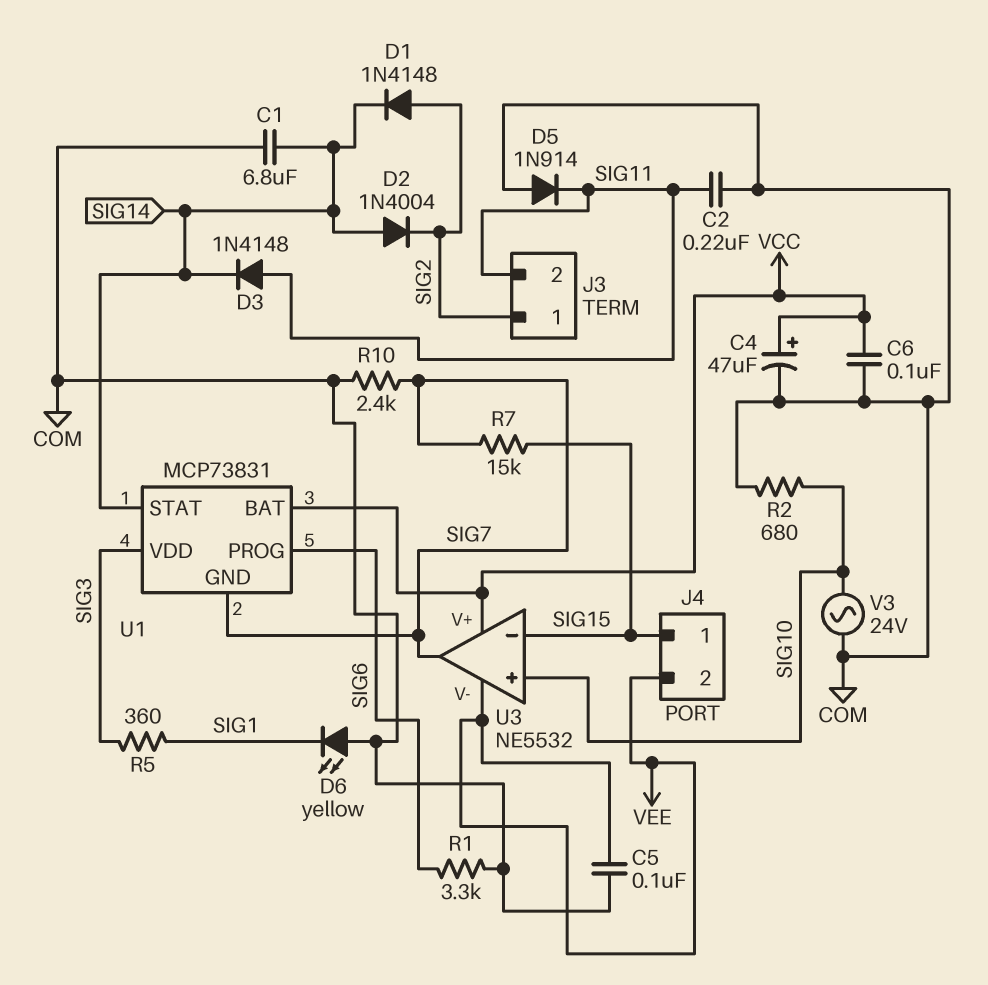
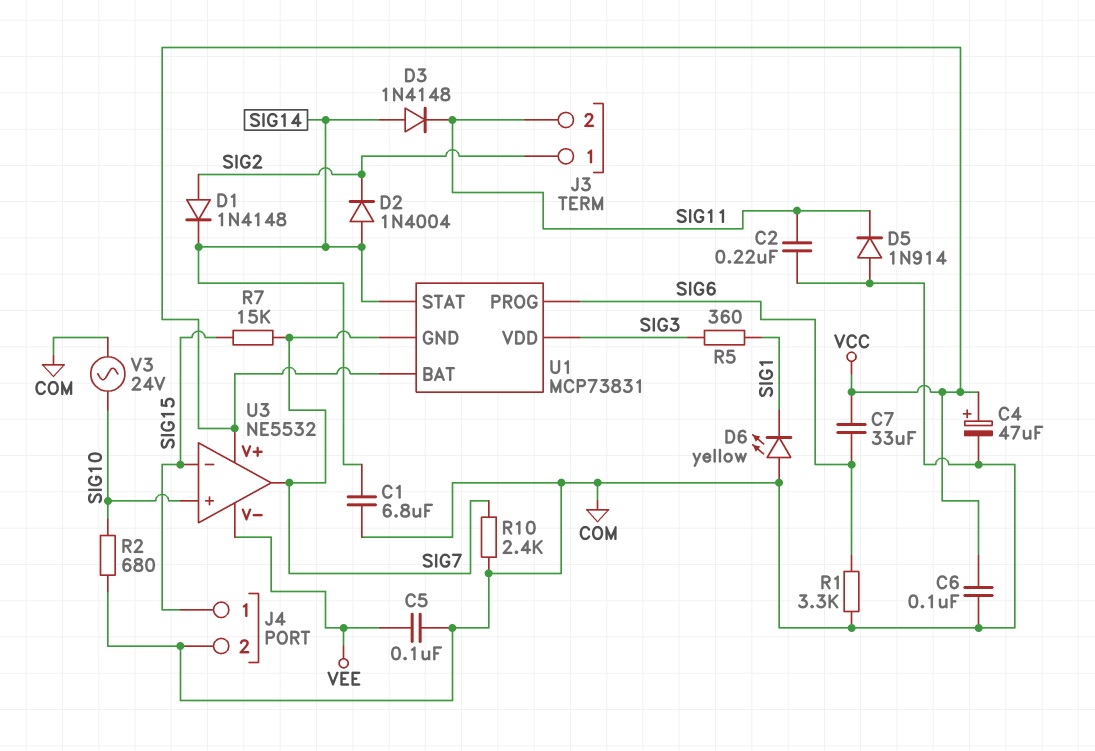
C7: none -> 33uF (SIG6, VCC)
D3: diode 1N4148 (A SIG11, K SIG14) -> diode 1N4148 (A SIG14, K SIG11)
J4 pin 2: VEE -> COM

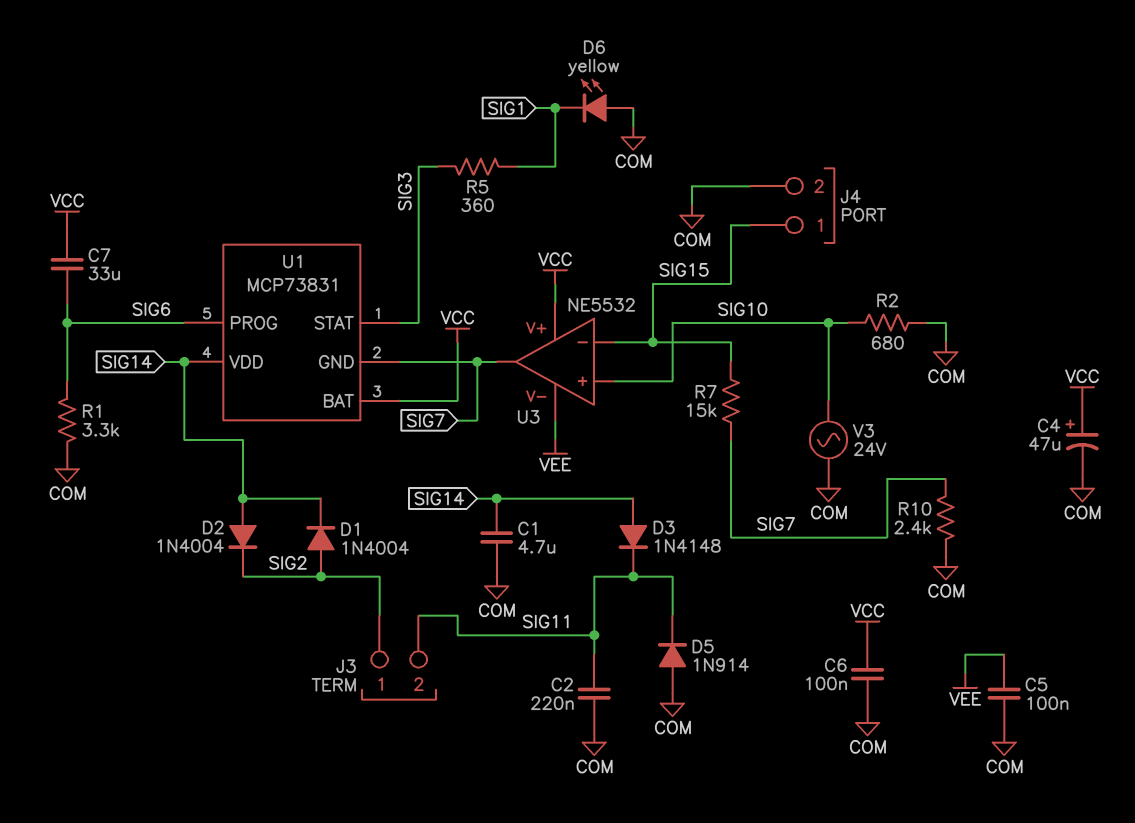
C1: 6.8uF (COM, SIG14) -> 4.7uF (COM, SIG14)
D1: diode 1N4148 (A SIG2, K SIG14) -> diode 1N4004 (A SIG2, K SIG14)
U1 pin STAT: SIG14 -> SIG3
U1 pin VDD: SIG3 -> SIG14

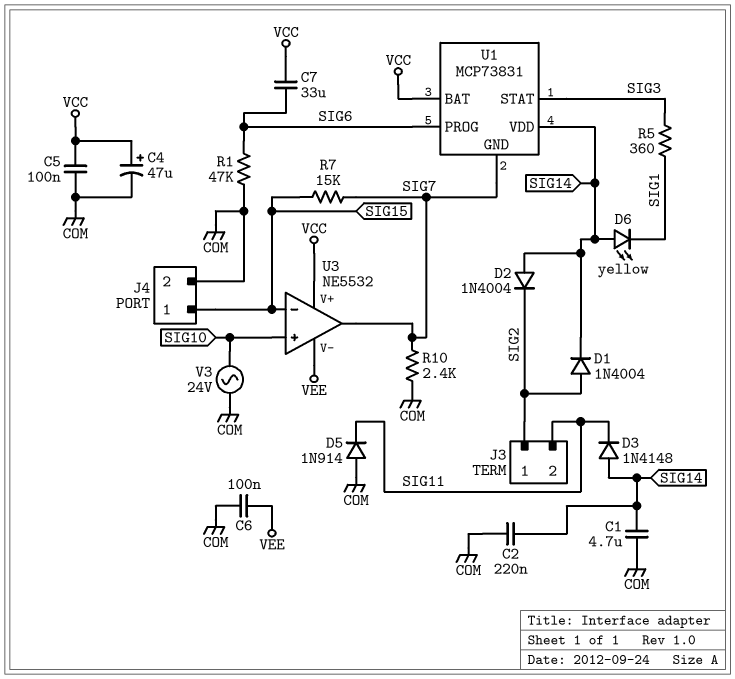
C2: 220nF (COM, SIG11) -> 220nF (COM, SIG14)
C5: 100nF (COM, VEE) -> 100nF (COM, VCC)
C6: 100nF (COM, VCC) -> 100nF (COM, VEE)
D6: LED yellow (A COM, K SIG1) -> LED yellow (A SIG14, K SIG1)
R1: 3.3k (COM, SIG6) -> 47k (COM, SIG6)
R2: 680 (COM, SIG10) -> none

